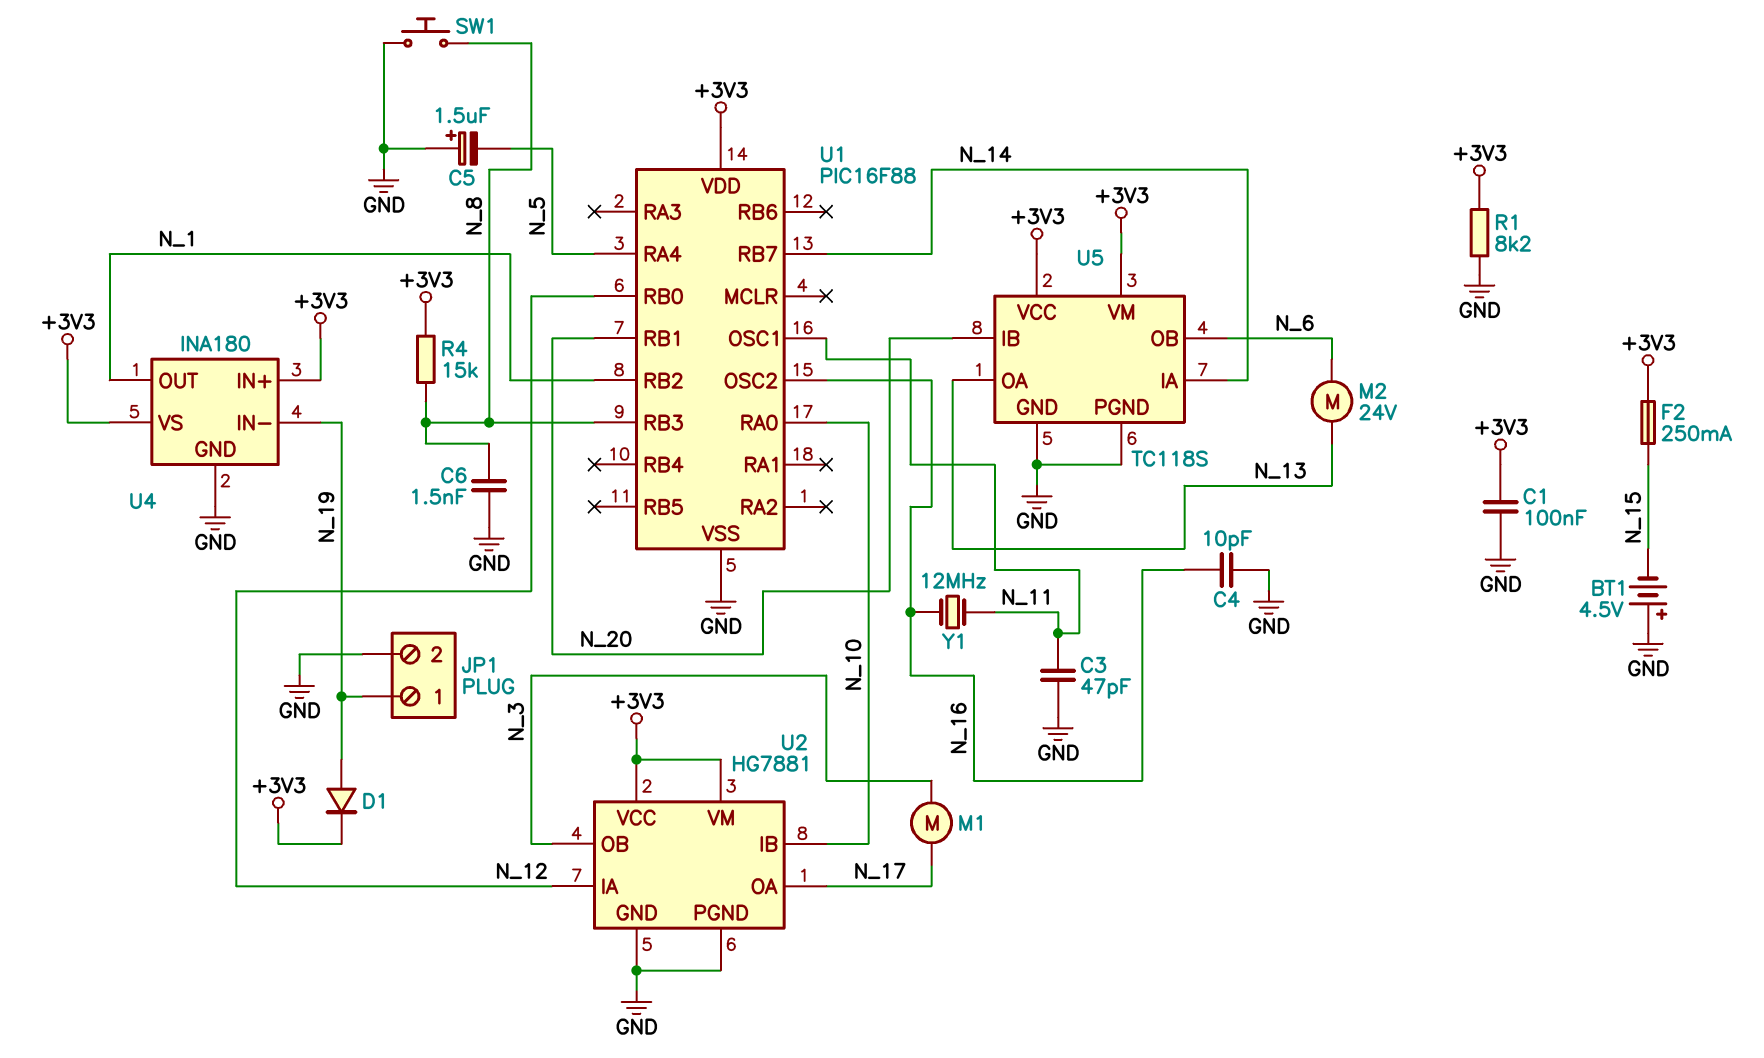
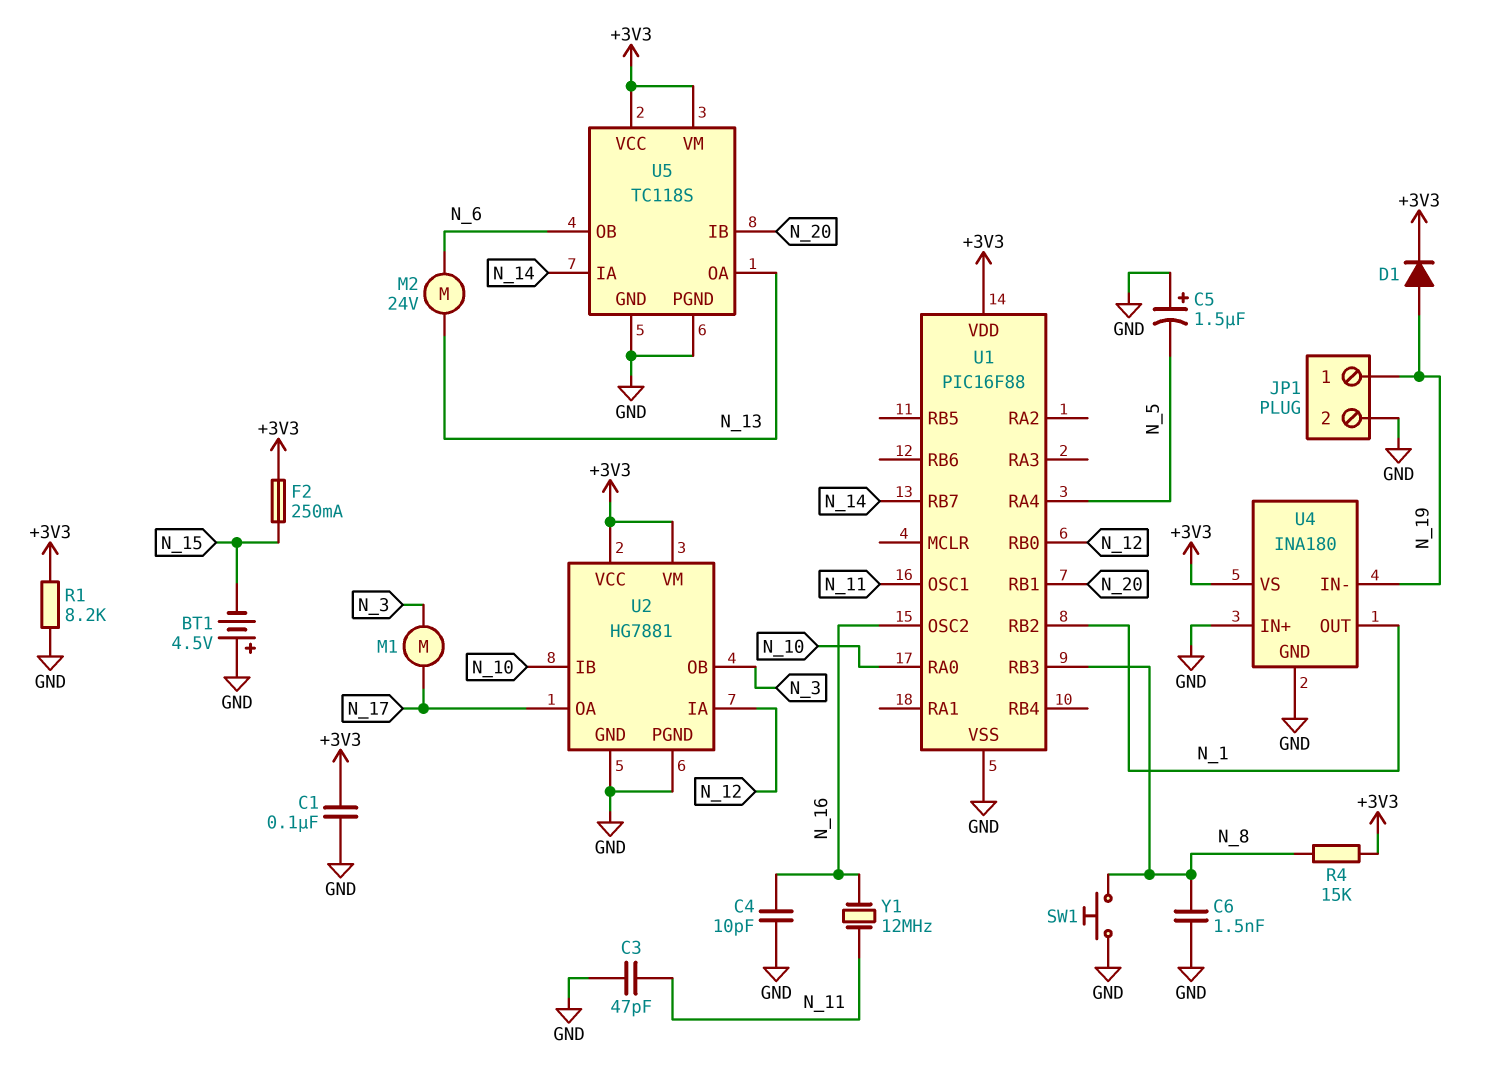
U4 pin IN+: +3V3 -> GND

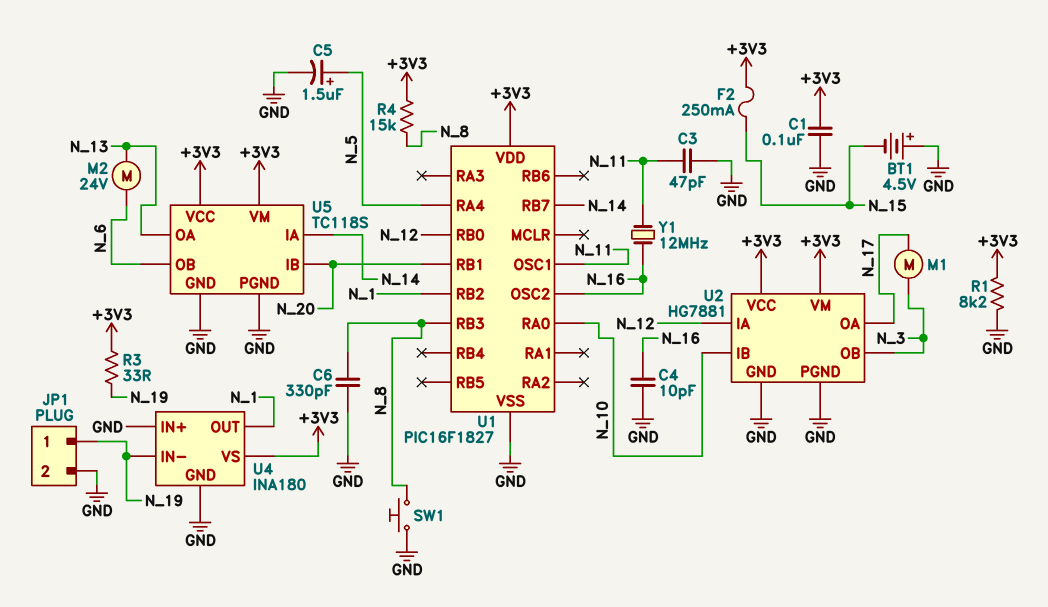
C5: 1.5uF (plus GND, minus N_5) -> 1.5uF (plus N_5, minus GND)
C6: 1.5nF (GND, N_8) -> 330pF (GND, N_8)
D1: diode (A N_19, K +3V3) -> none
R3: none -> 33 (+3V3, N_19)
U1: PIC16F88 -> PIC16F1827

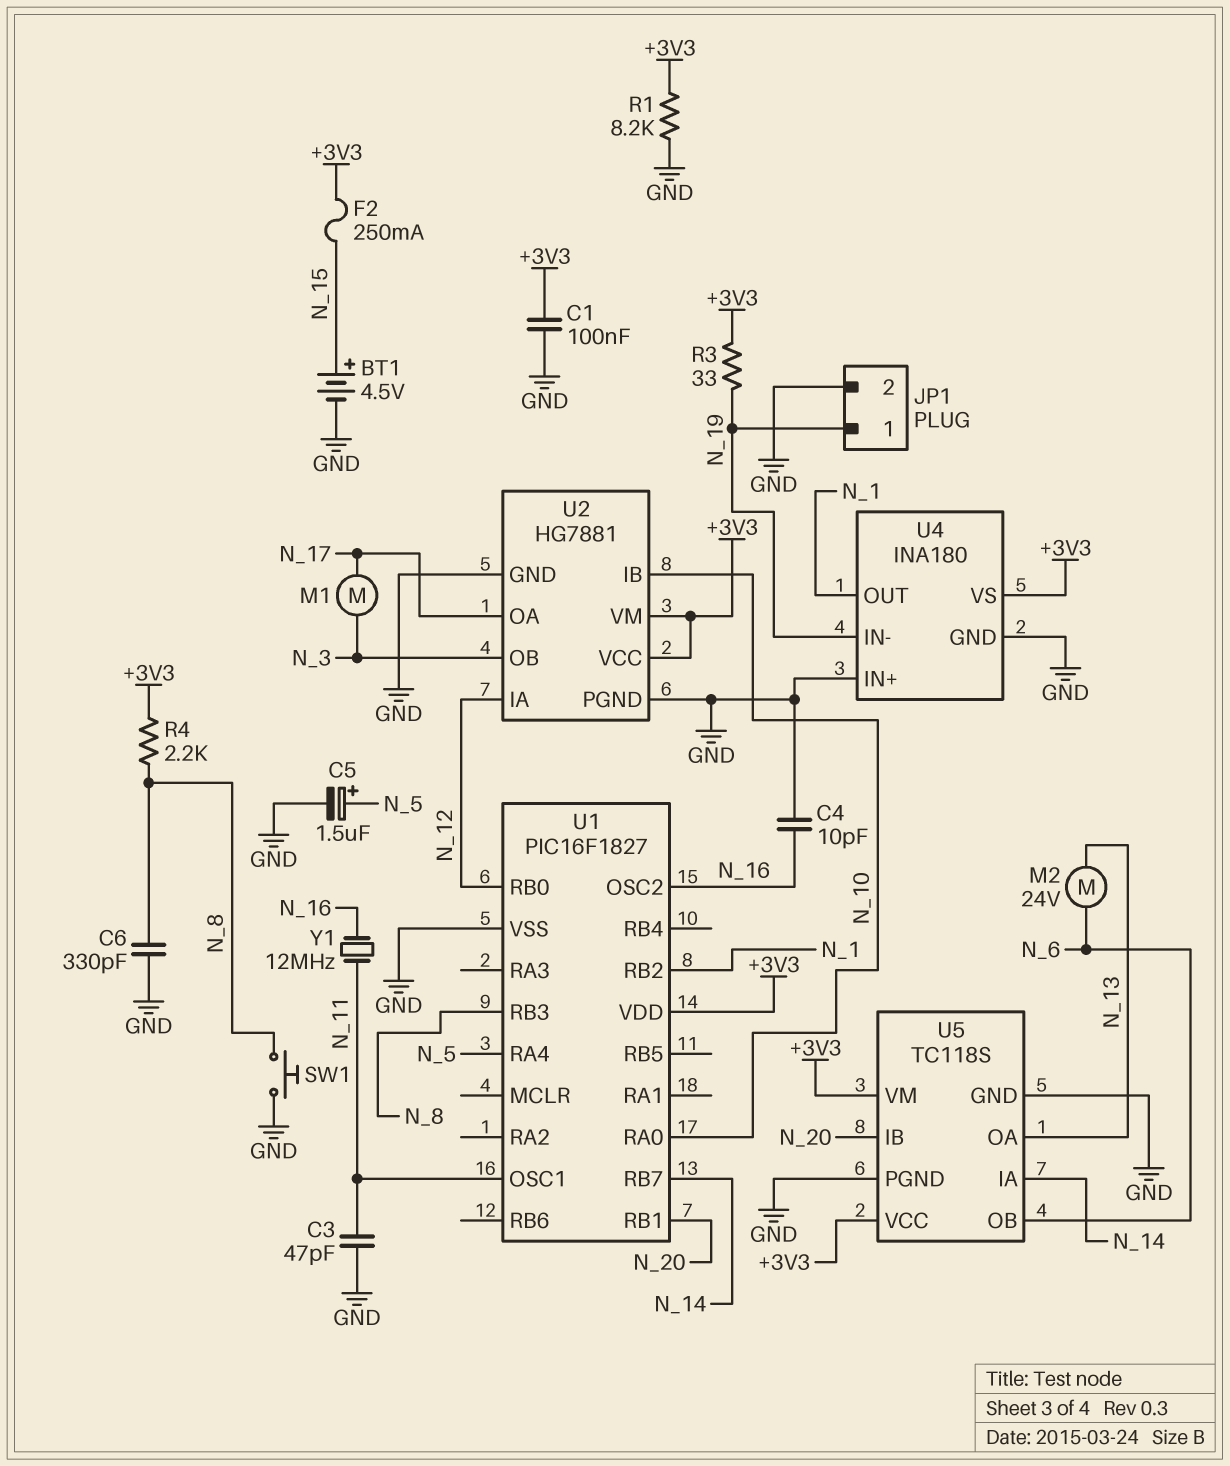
BT1: 4.5V (plus GND, minus N_15) -> 4.5V (plus N_15, minus GND)
R4: 15k (+3V3, N_8) -> 2.2k (+3V3, N_8)

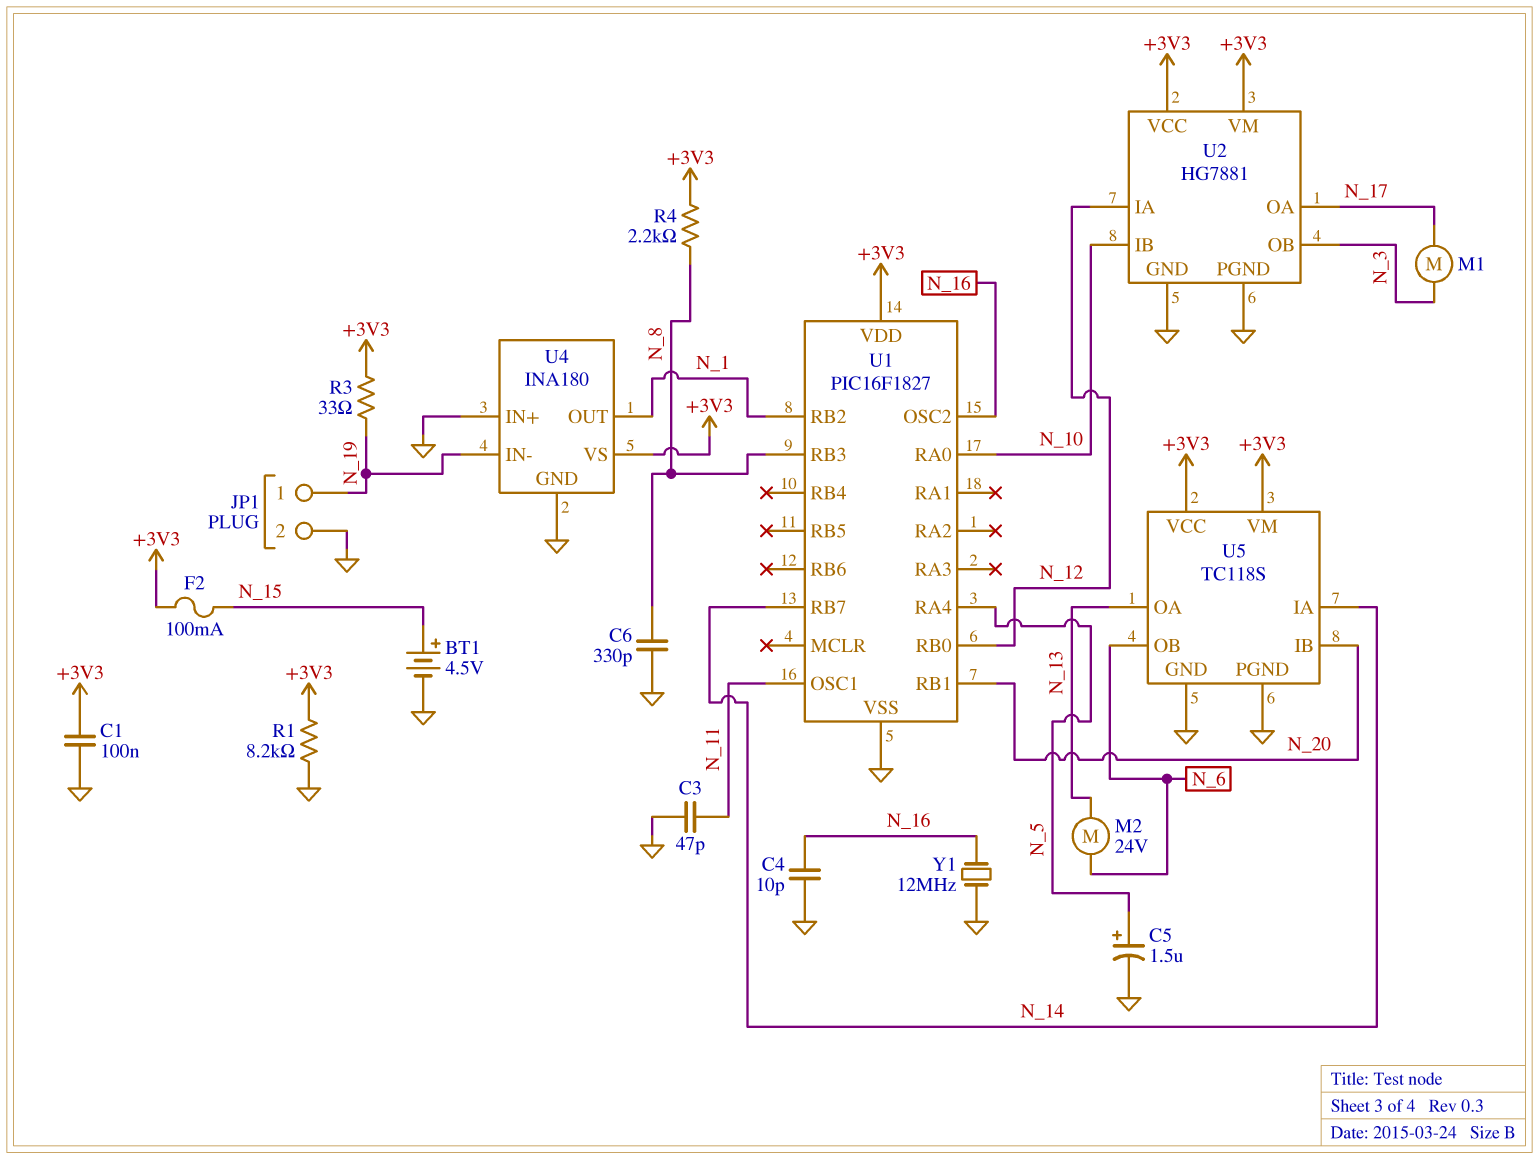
F2: 250mA (+3V3, N_15) -> 100mA (+3V3, N_15)
SW1: button (GND, N_8) -> none
Y1: 12MHz (N_11, N_16) -> 12MHz (GND, N_16)

